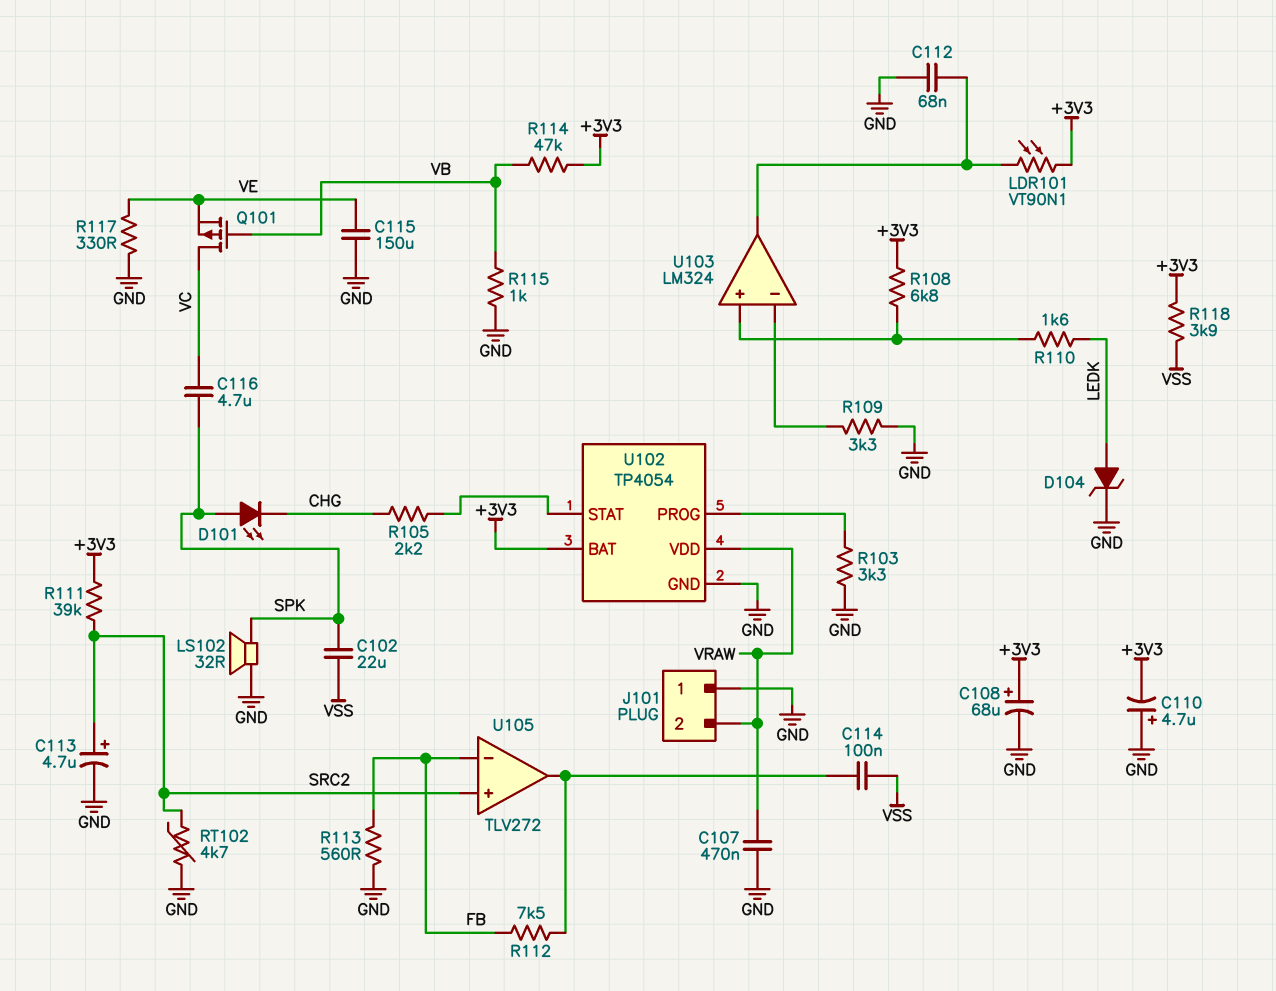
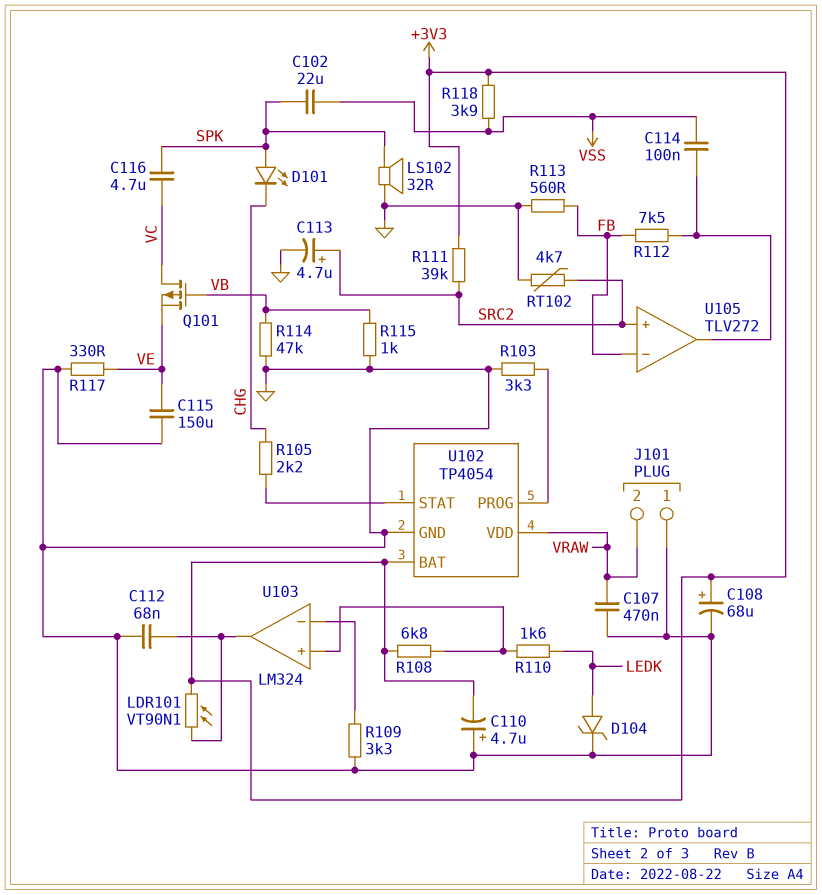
R114: 47k (+3V3, VB) -> 47k (GND, VB)

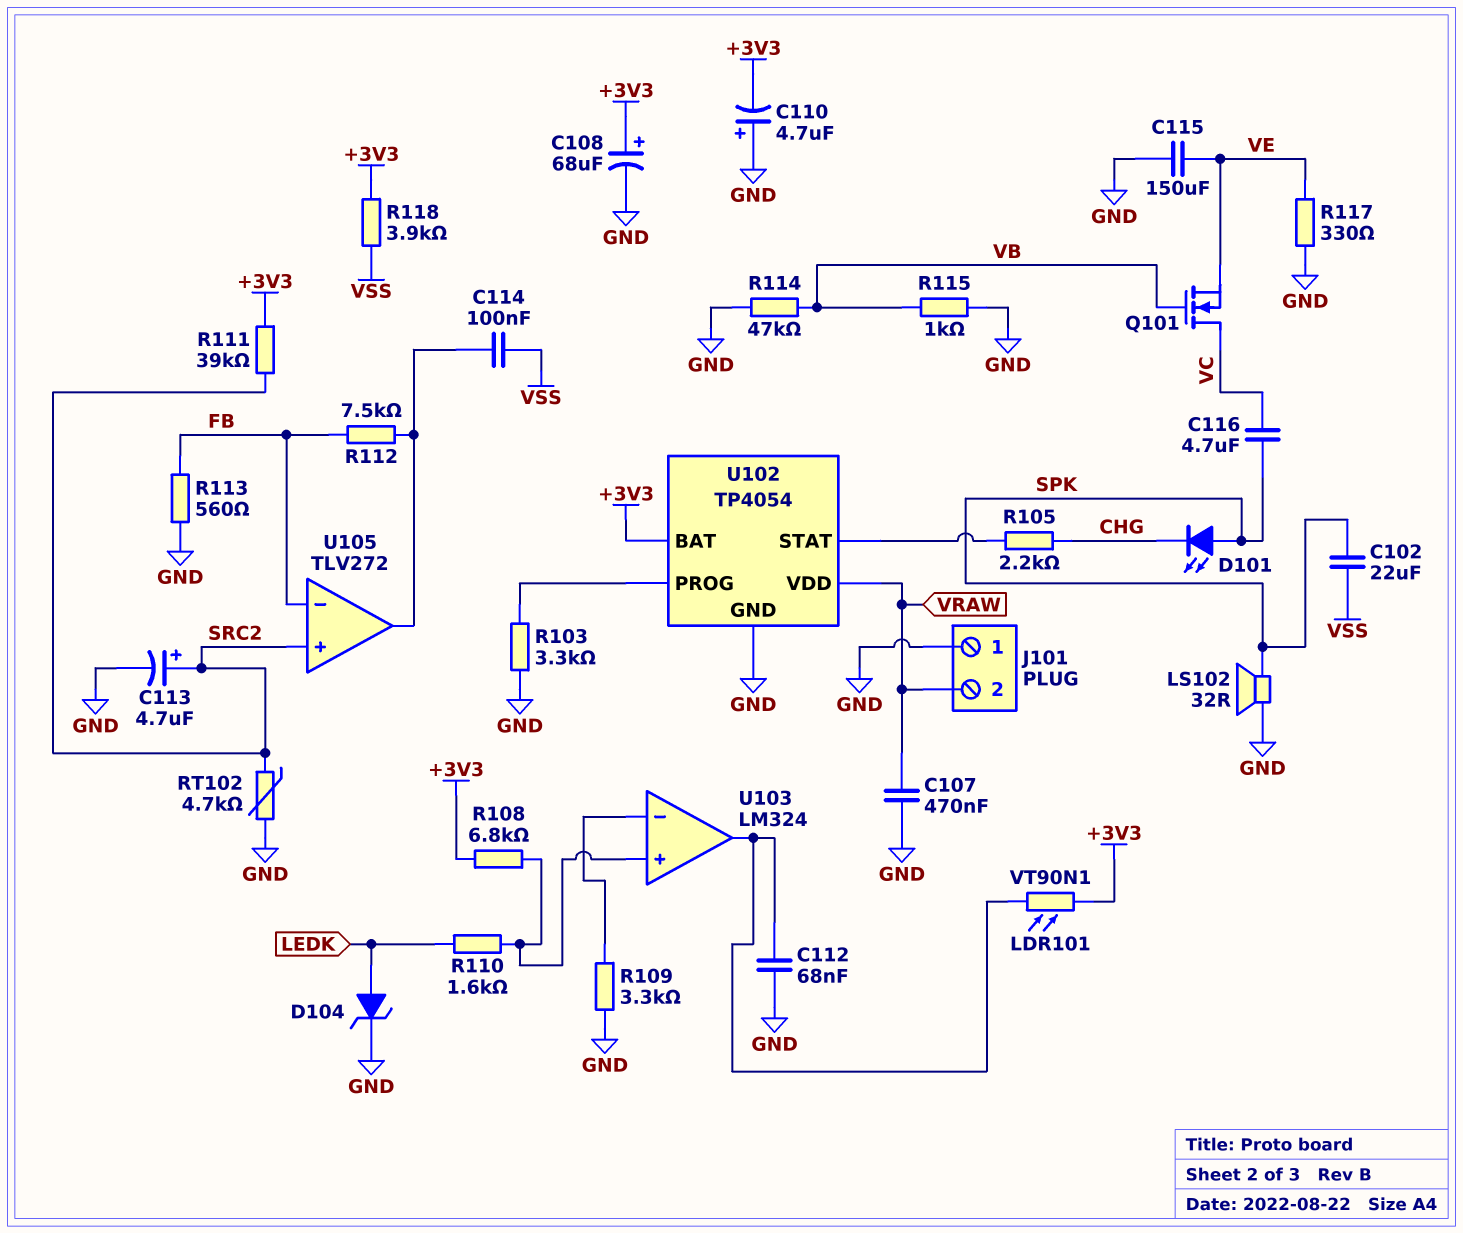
Q101: PMOS (G VB, D VC, S VE) -> NMOS (G VB, D VC, S VE)

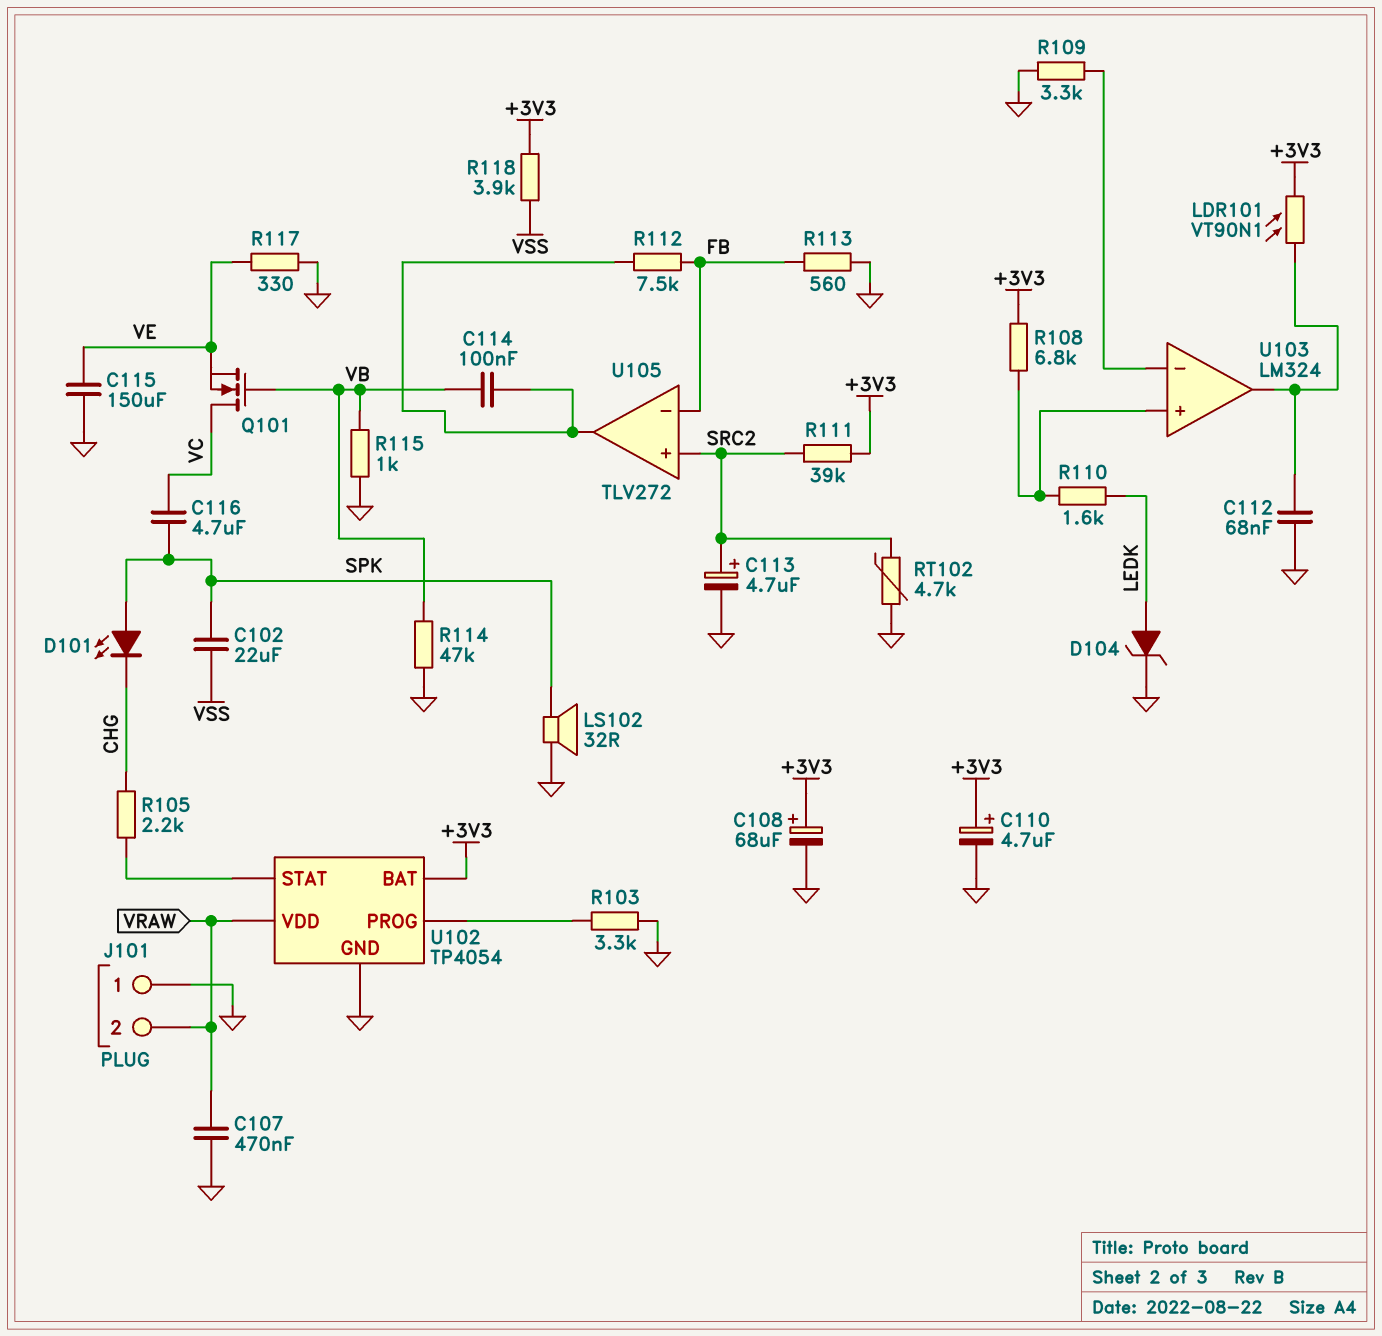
C110: 4.7uF (plus GND, minus +3V3) -> 4.7uF (plus +3V3, minus GND)
C114: 100nF (U105/out, VSS) -> 100nF (U105/out, VB)

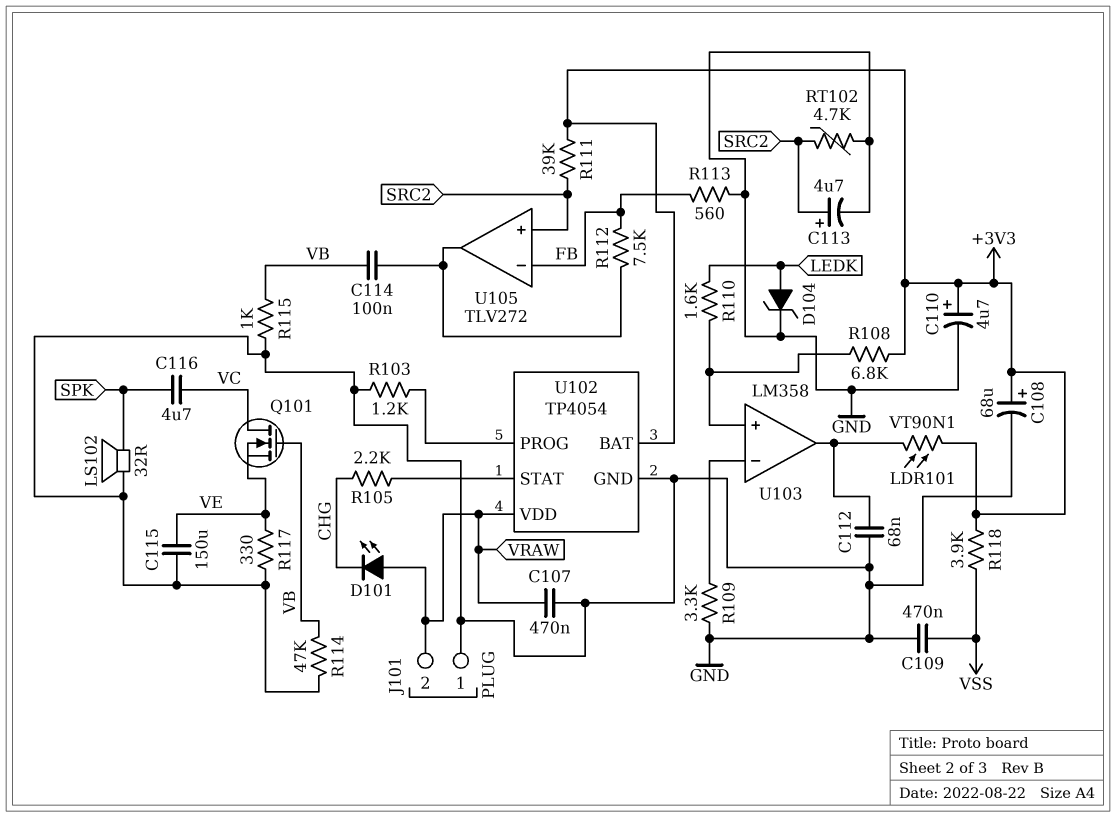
C102: 22uF (SPK, VSS) -> none
C109: none -> 470nF (GND, VSS)
D101: LED (A SPK, K CHG) -> LED (A VRAW, K CHG)
R103: 3.3k (GND, U102/PROG) -> 1.2k (GND, U102/PROG)
U103: LM324 -> LM358

